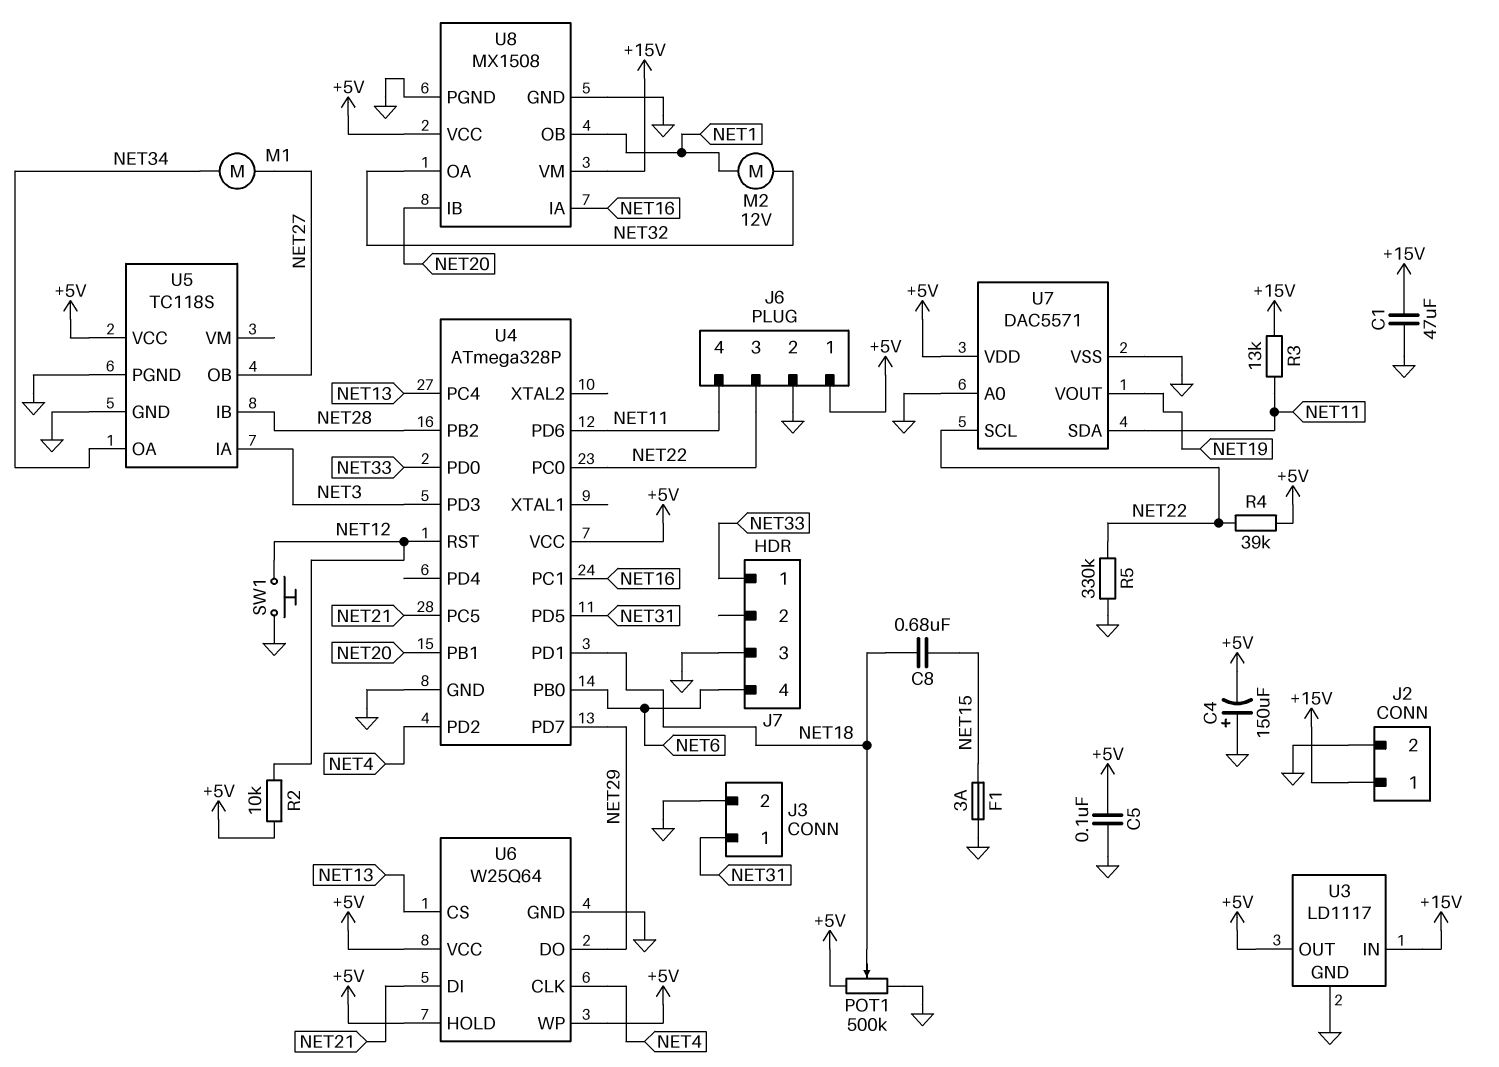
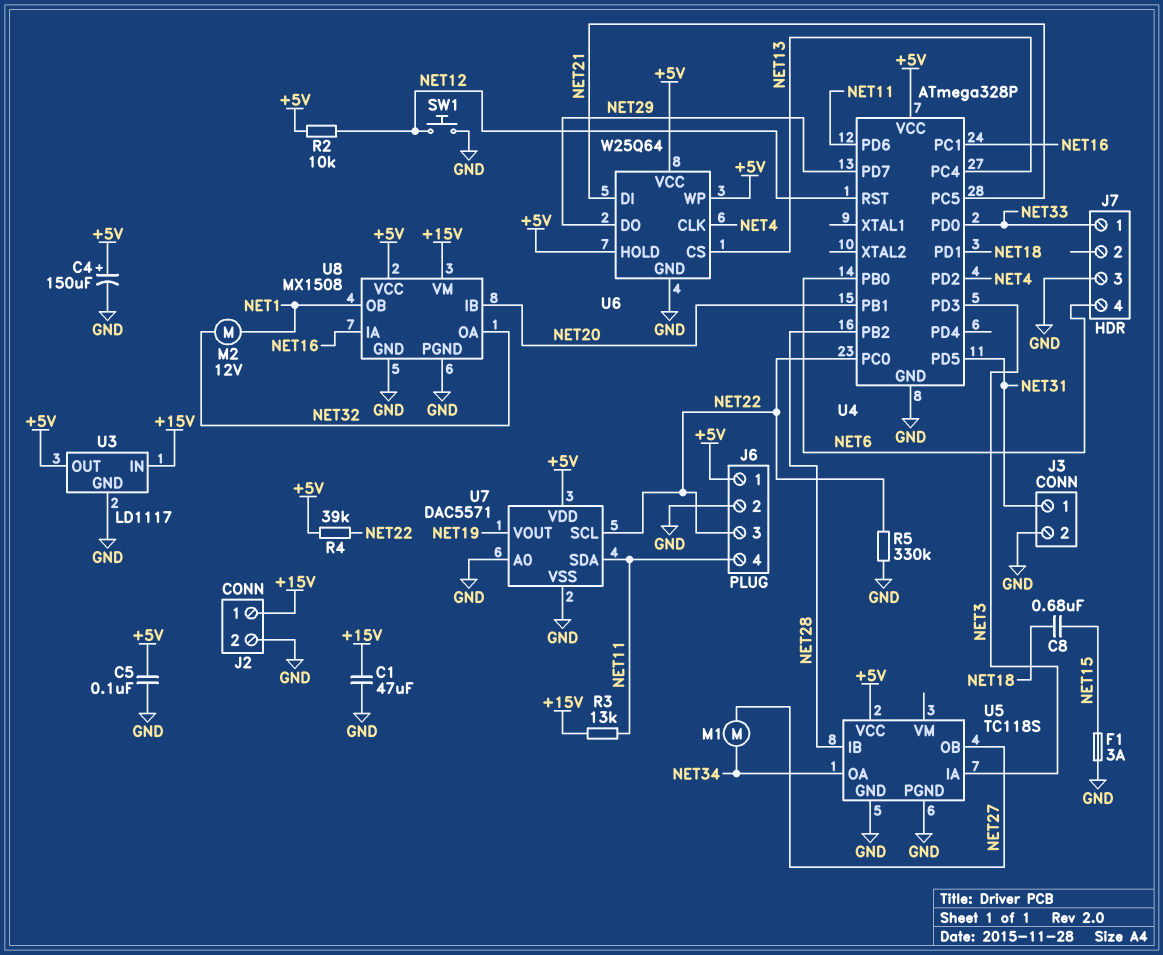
C4: 150uF (plus GND, minus +5V) -> 150uF (plus +5V, minus GND)
POT1: 500k (+5V, GND, wiper NET18) -> none

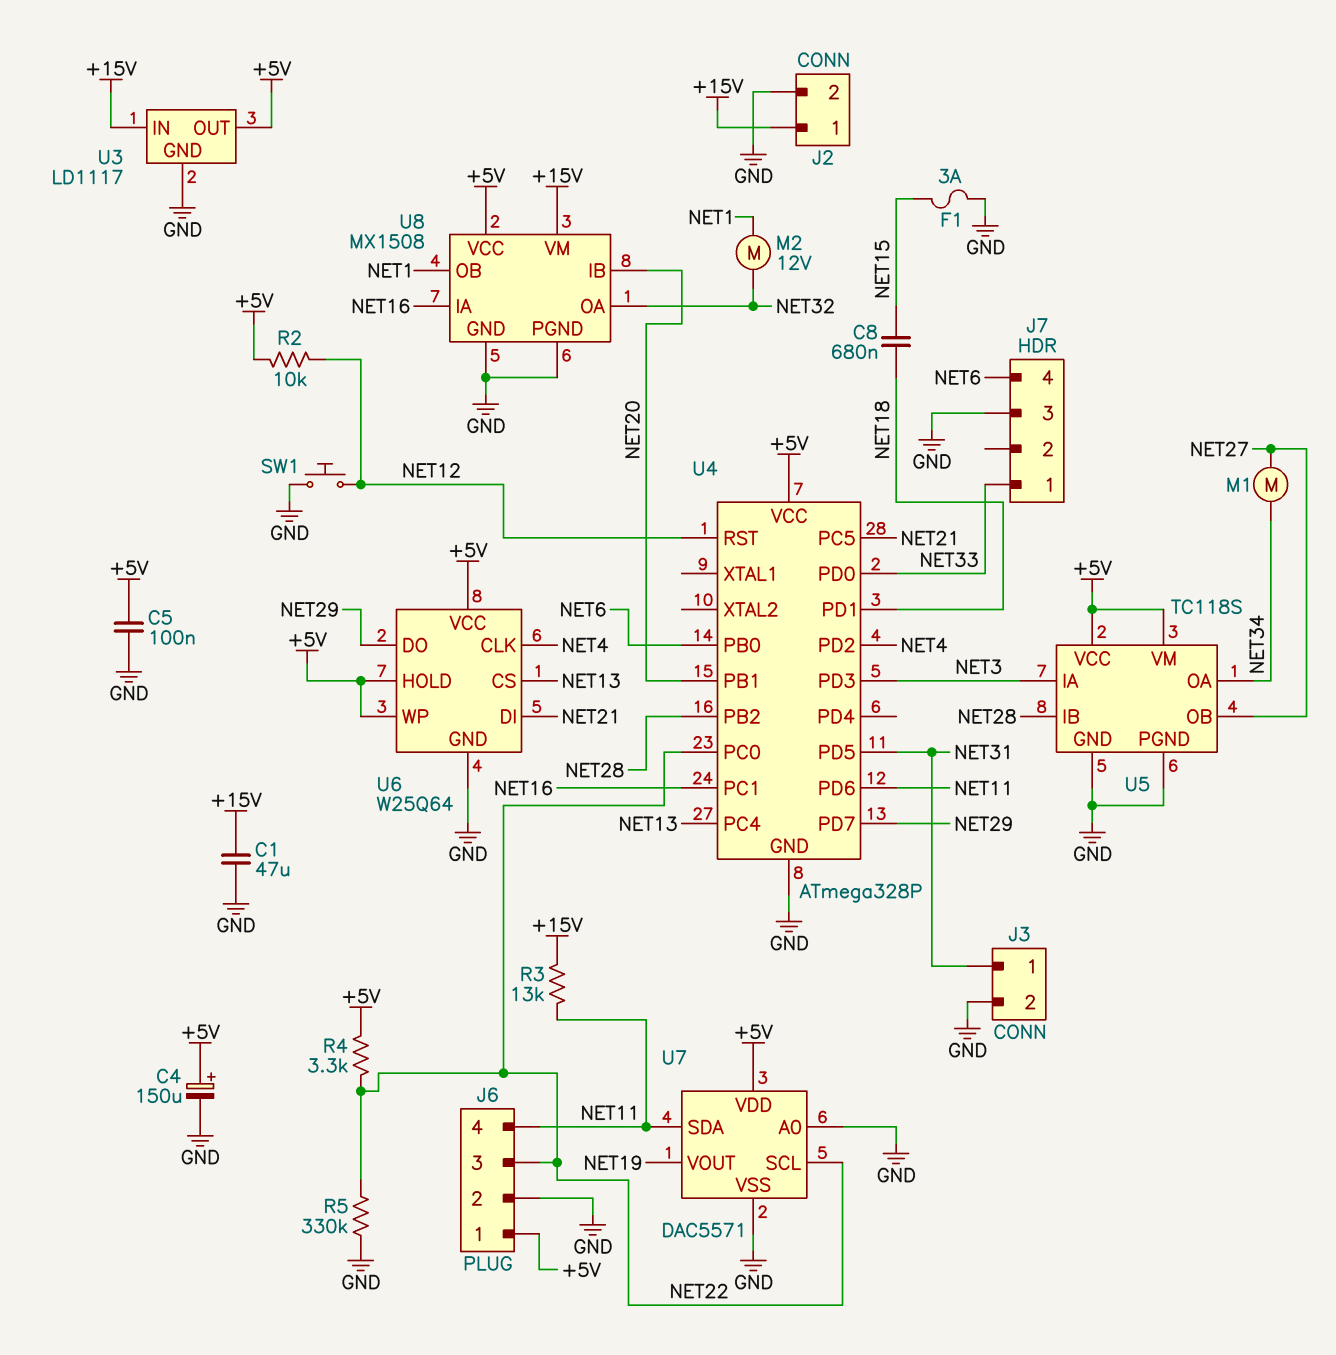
R4: 39k (+5V, NET22) -> 3.3k (+5V, NET22)
U5 pin VM: none -> +5V

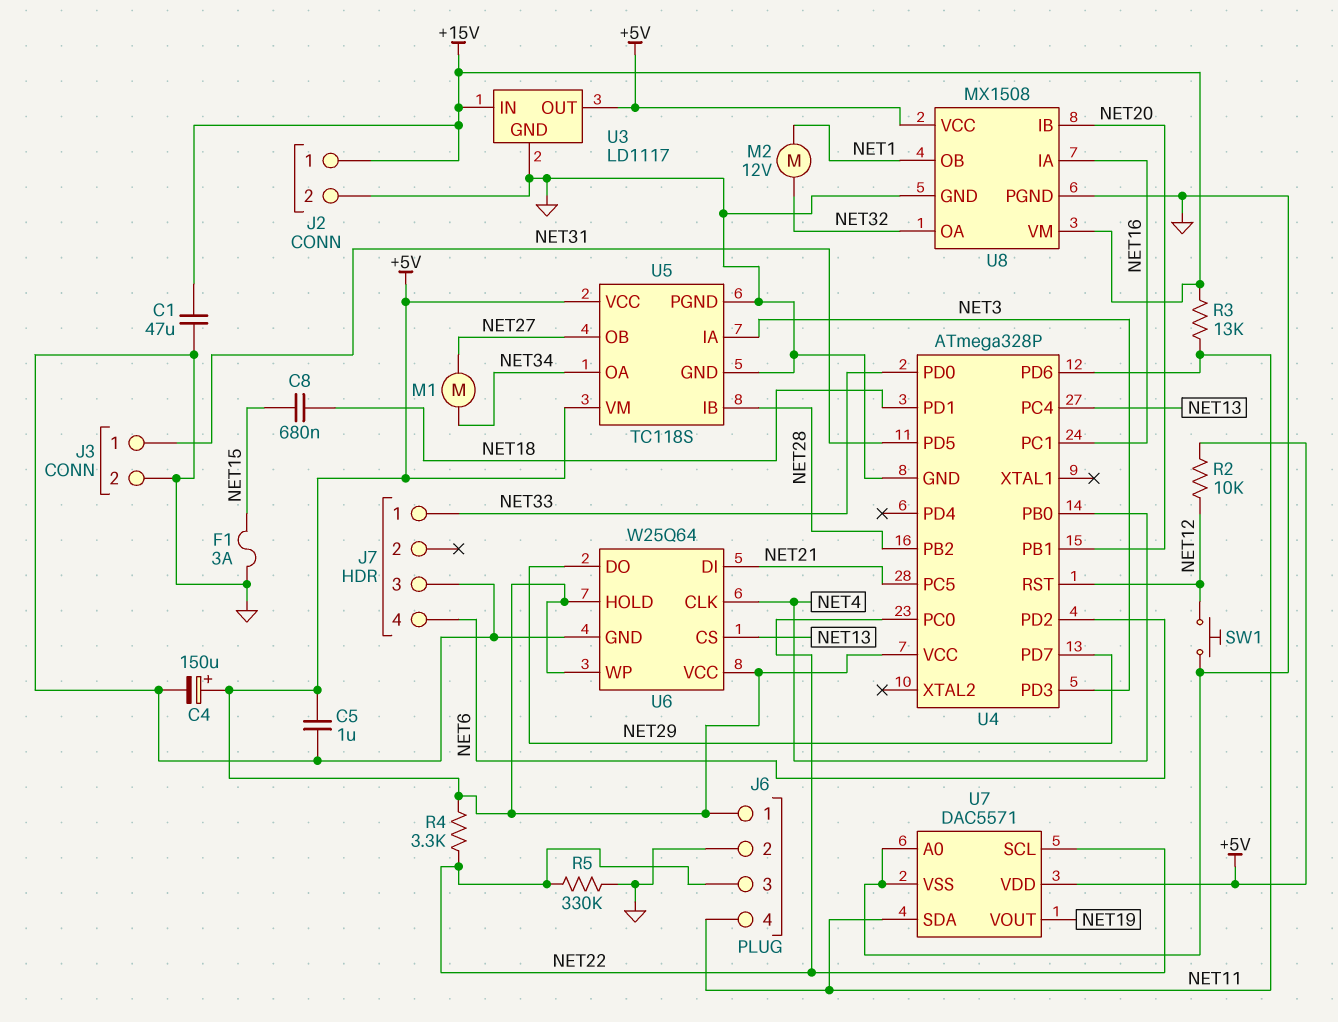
C5: 100nF (+5V, GND) -> 1uF (+5V, GND)
U4 pin PB0: NET6 -> NET4
U4 pin PD2: NET4 -> NET6

